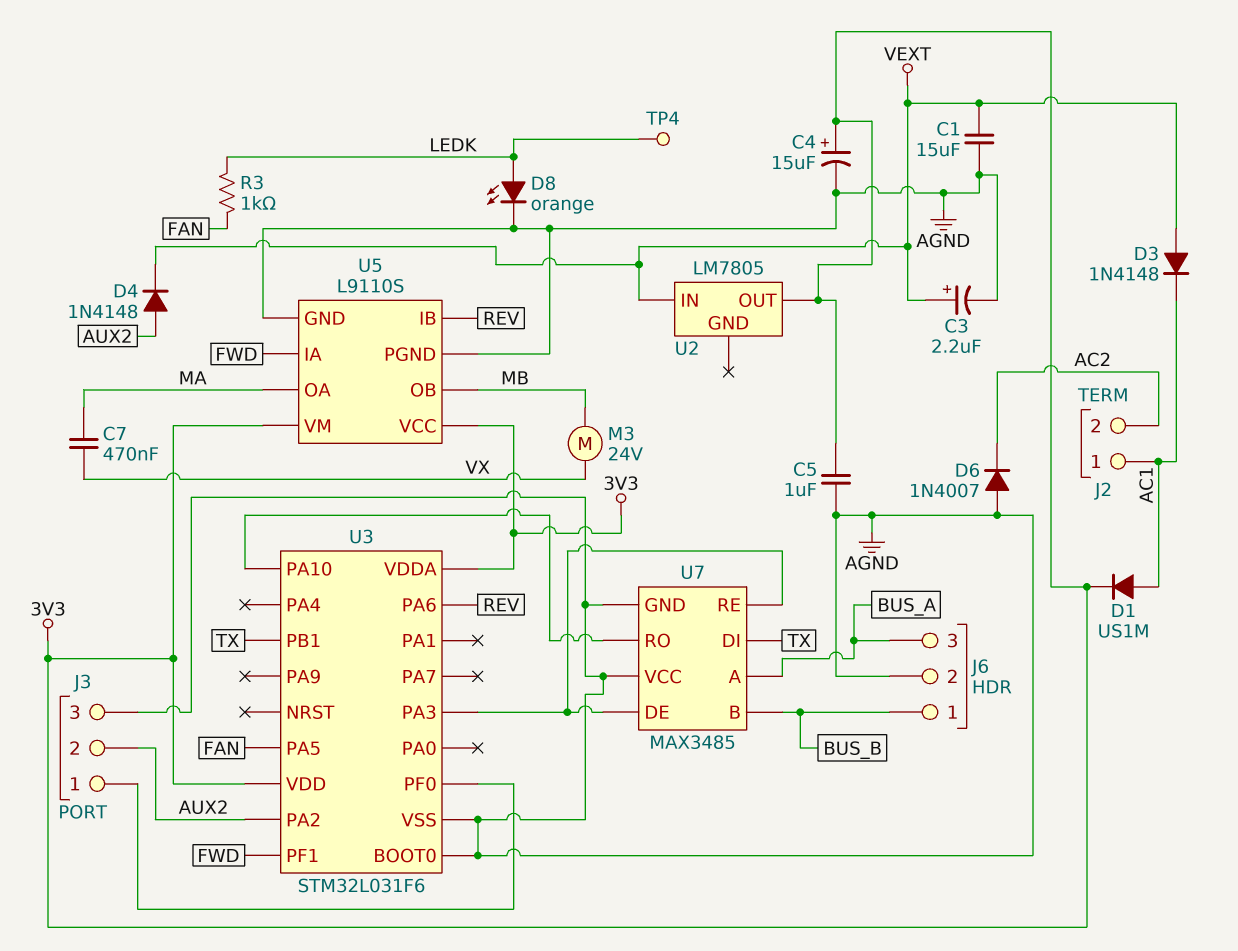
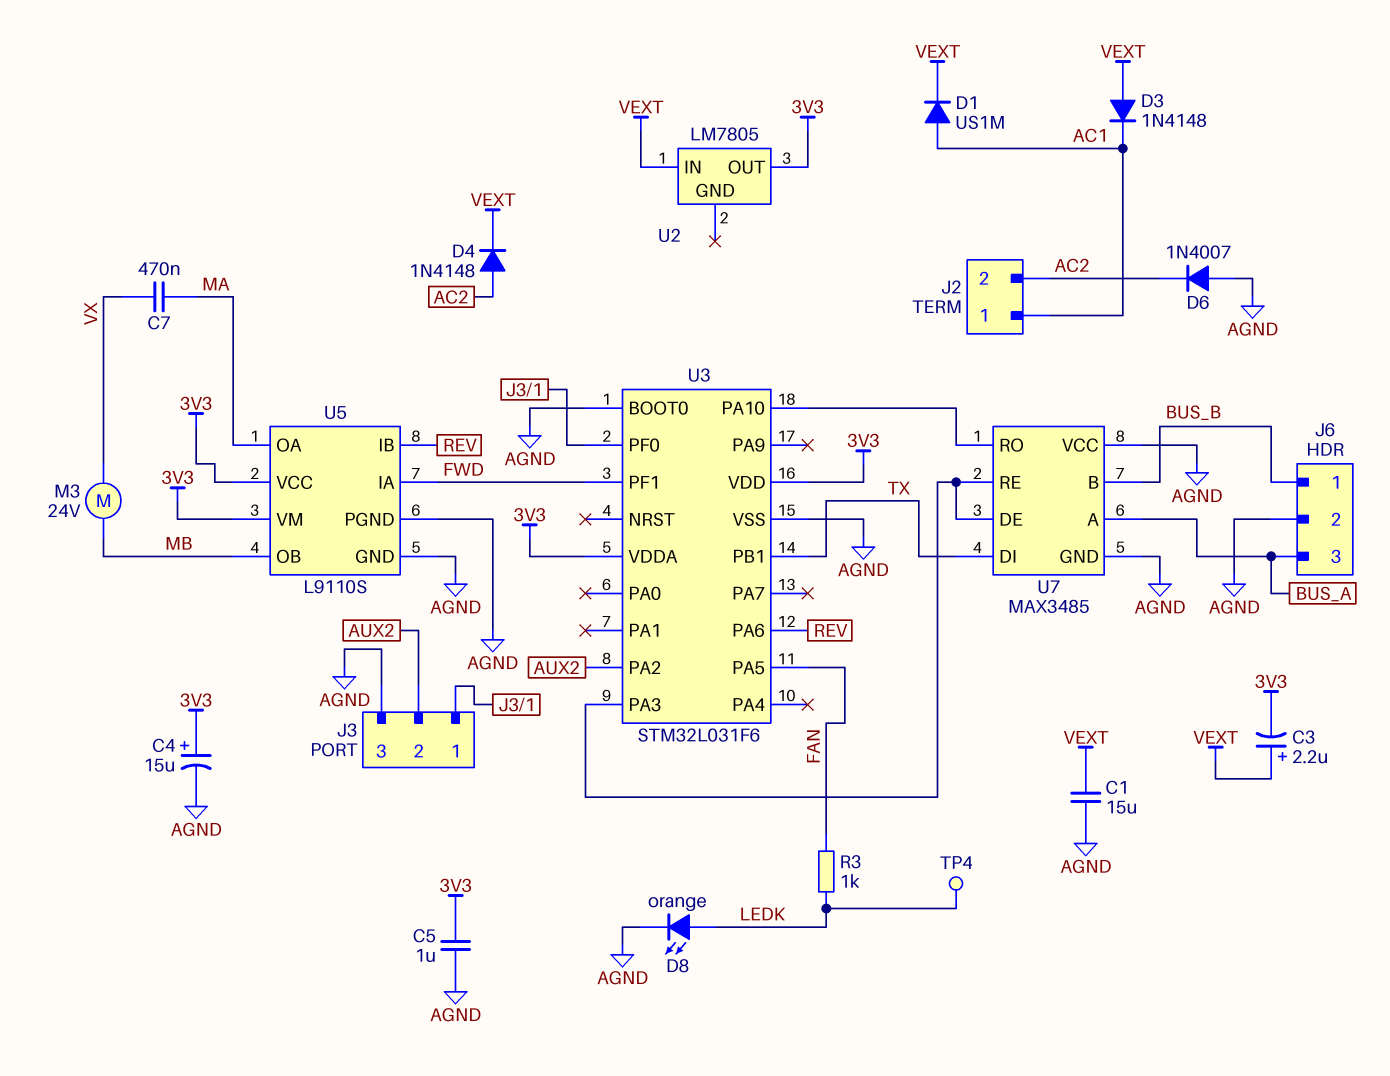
C3: 2.2uF (plus VEXT, minus AGND) -> 2.2uF (plus VEXT, minus 3V3)
D1: diode US1M (A AC1, K 3V3) -> diode US1M (A AC1, K VEXT)
D4: diode 1N4148 (A AUX2, K VEXT) -> diode 1N4148 (A AC2, K VEXT)

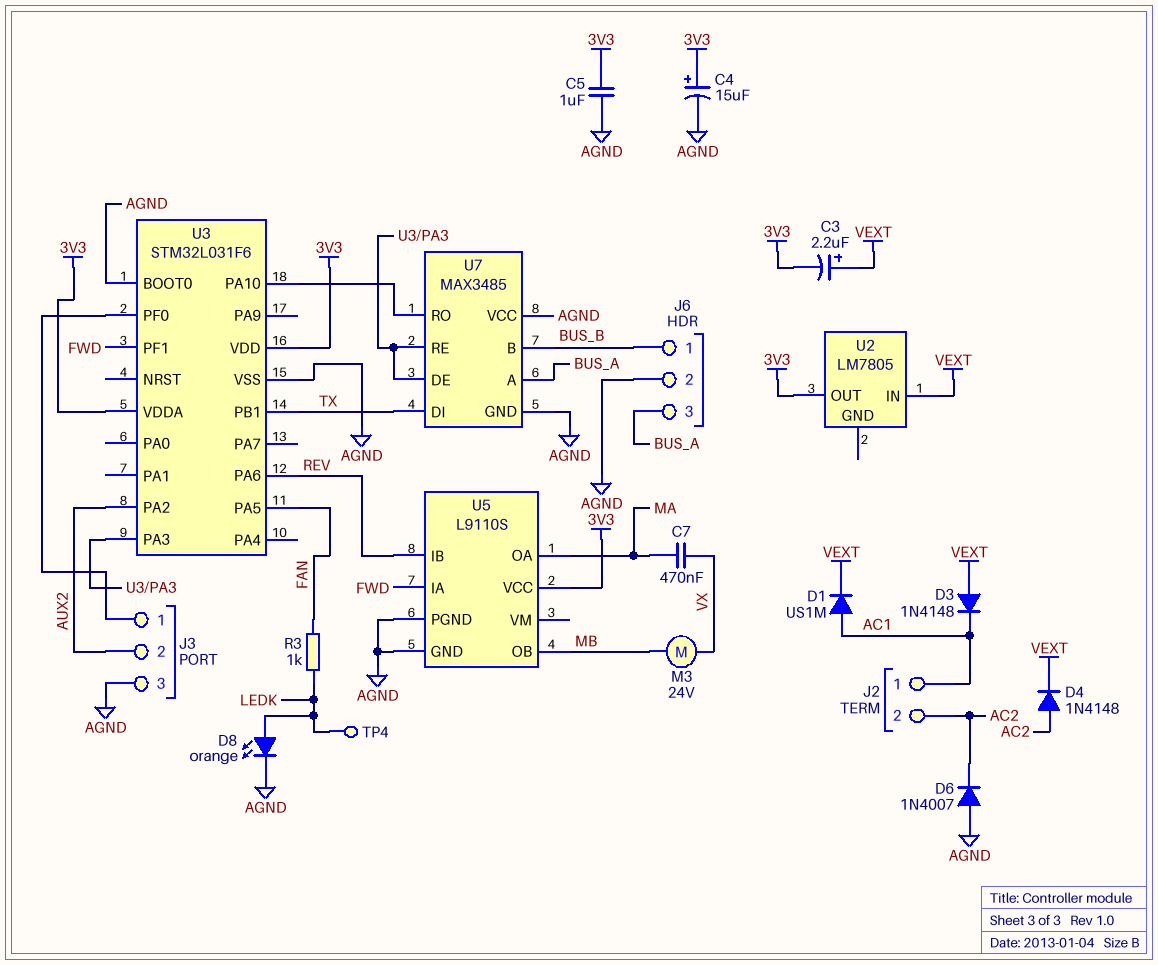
C1: 15uF (AGND, VEXT) -> none
U5 pin VM: 3V3 -> none

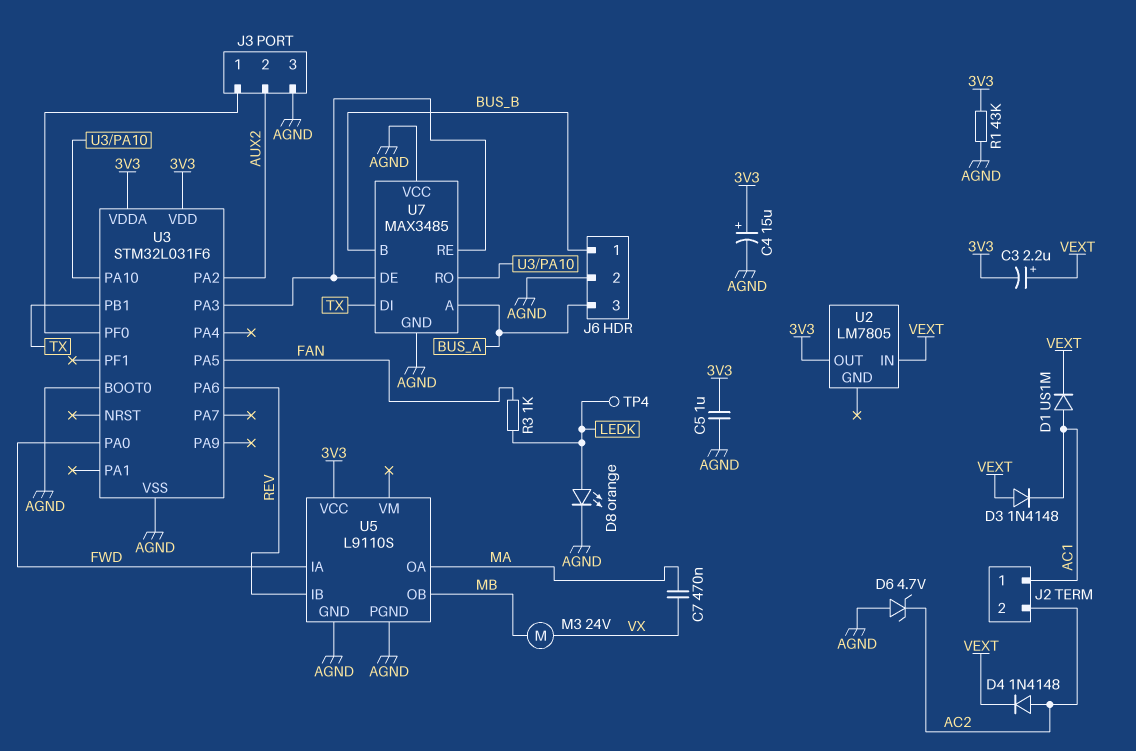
D6: diode 1N4007 (A AGND, K AC2) -> zener 4.7V (A AGND, K AC2)
R1: none -> 43k (3V3, AGND)
U3 pin PA0: none -> FWD
U3 pin PF1: FWD -> none

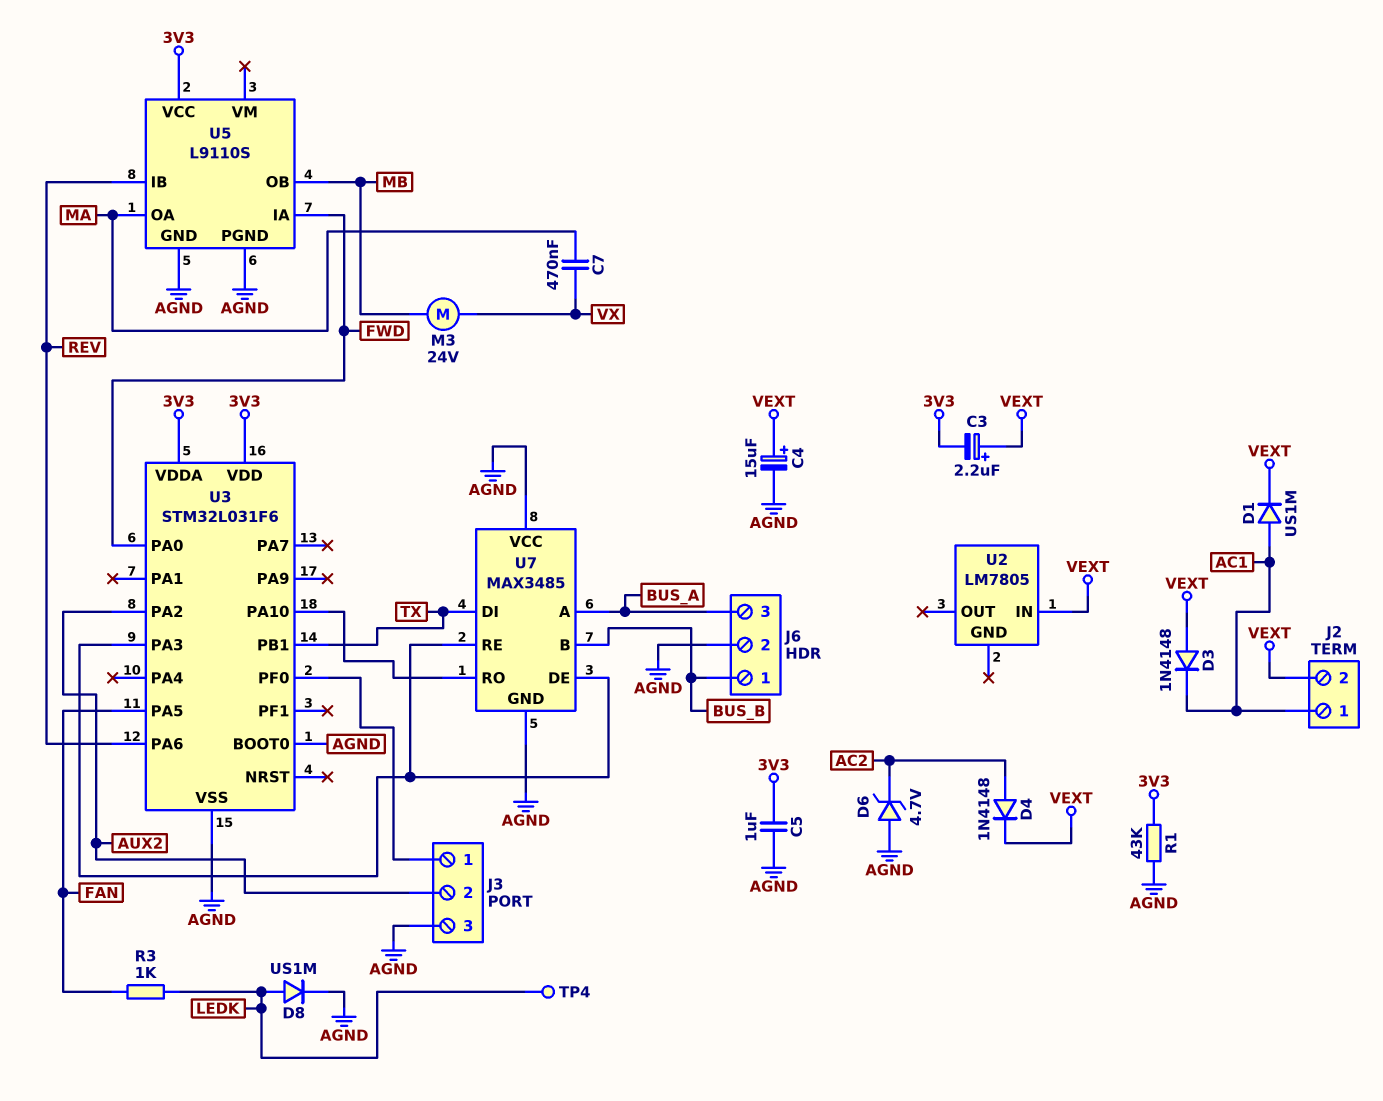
C4: 15uF (plus 3V3, minus AGND) -> 15uF (plus VEXT, minus AGND)
D8: LED orange (A LEDK, K AGND) -> diode US1M (A LEDK, K AGND)
J2 pin 2: AC2 -> VEXT
U2 pin OUT: 3V3 -> none

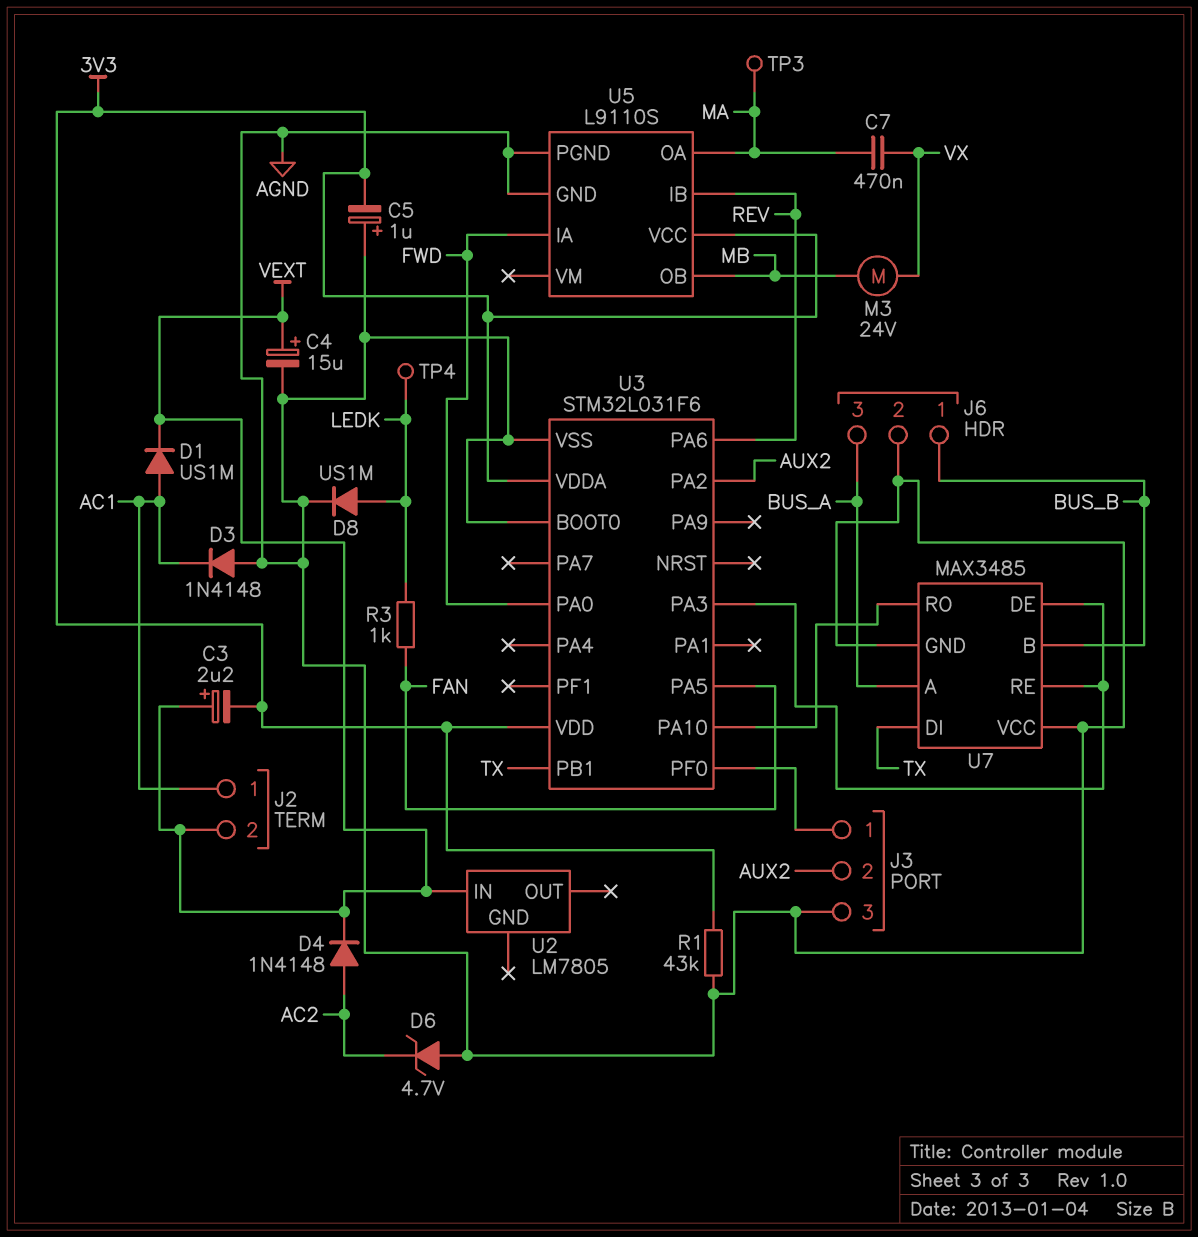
C5: 1uF (3V3, AGND) -> 1uF (plus AGND, minus 3V3)
D3: diode 1N4148 (A VEXT, K AC1) -> diode 1N4148 (A AGND, K AC1)
TP3: none -> test point (MA)

